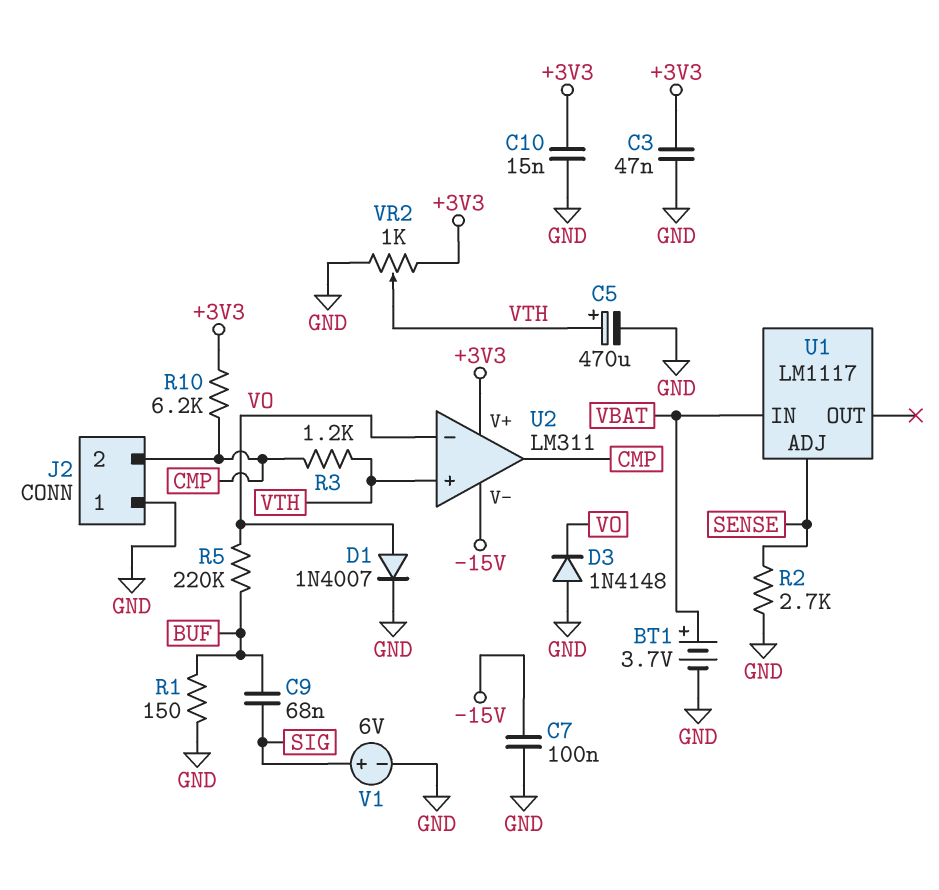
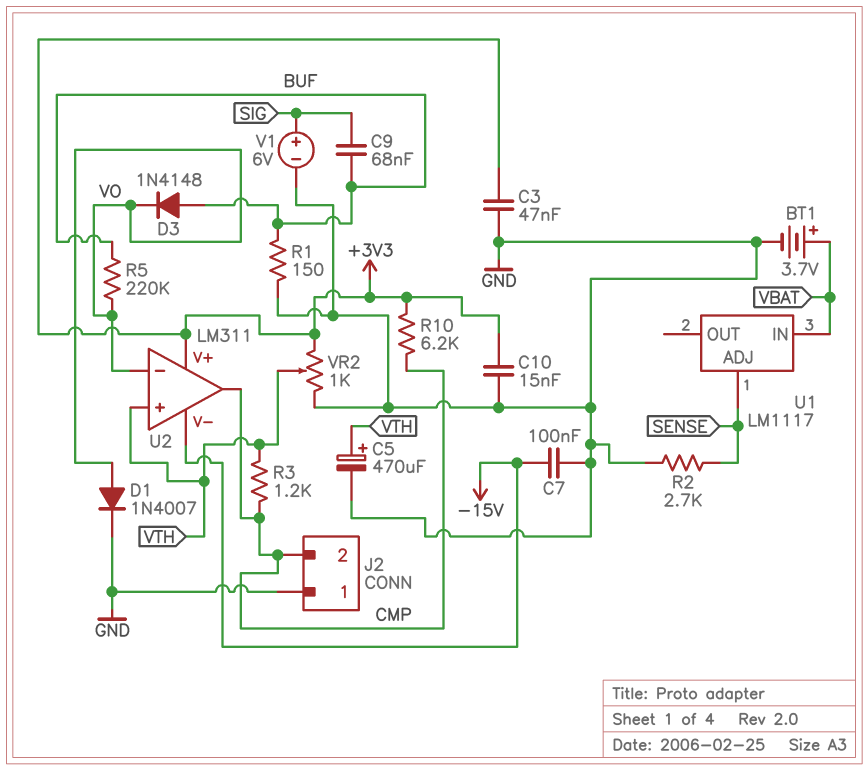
D3: diode 1N4148 (A GND, K VO) -> diode 1N4148 (A BUF, K VO)

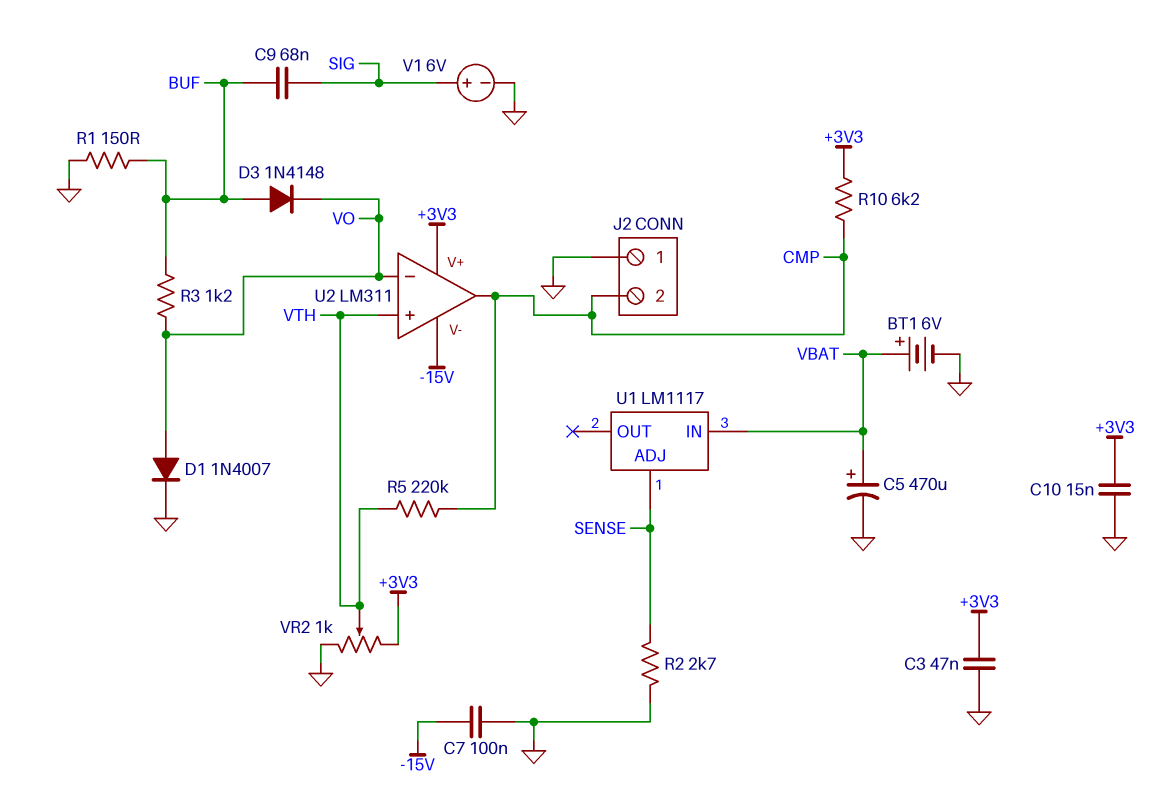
BT1: 3.7V (plus VBAT, minus GND) -> 6V (plus VBAT, minus GND)
C5: 470uF (plus VTH, minus GND) -> 470uF (plus VBAT, minus GND)
R3: 1.2k (CMP, VTH) -> 1.2k (BUF, VO)
R5: 220k (BUF, VO) -> 220k (CMP, VTH)

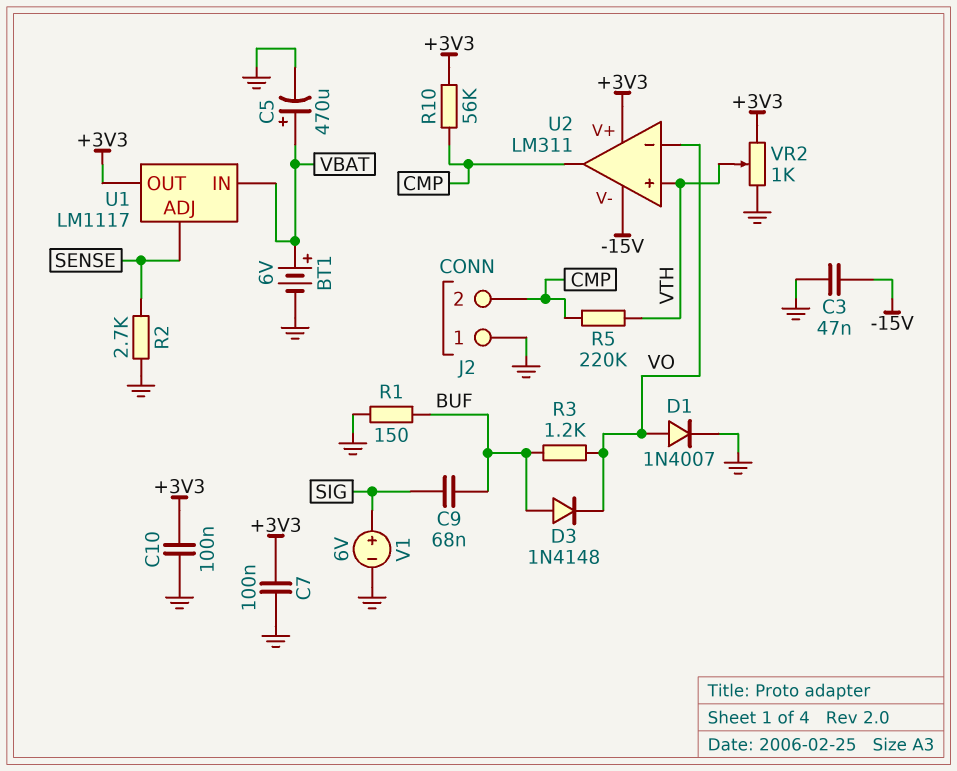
C3: 47nF (+3V3, GND) -> 47nF (-15V, GND)
C7: 100nF (-15V, GND) -> 100nF (+3V3, GND)
C10: 15nF (+3V3, GND) -> 100nF (+3V3, GND)
R10: 6.2k (+3V3, CMP) -> 56k (+3V3, CMP)
U1 pin OUT: none -> +3V3

